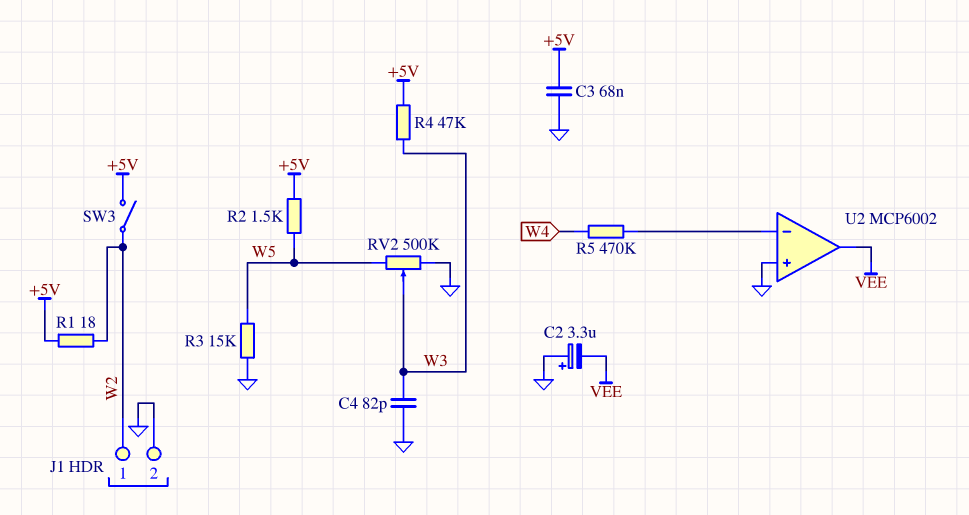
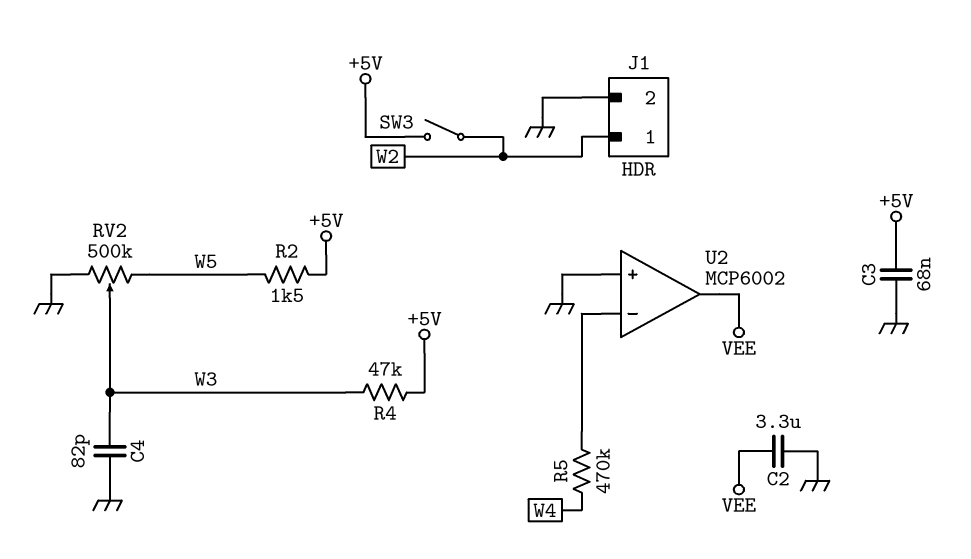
C2: 3.3uF (plus GND, minus VEE) -> 3.3uF (GND, VEE)
R1: 18 (+5V, W2) -> none
R3: 15k (GND, W5) -> none

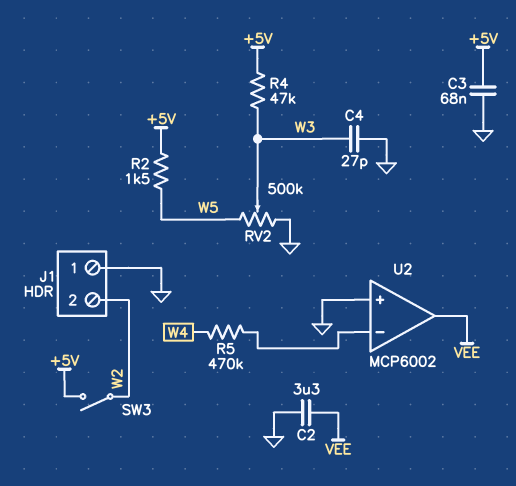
C4: 82pF (GND, W3) -> 27pF (GND, W3)
J1 pin 1: W2 -> GND
J1 pin 2: GND -> W2

